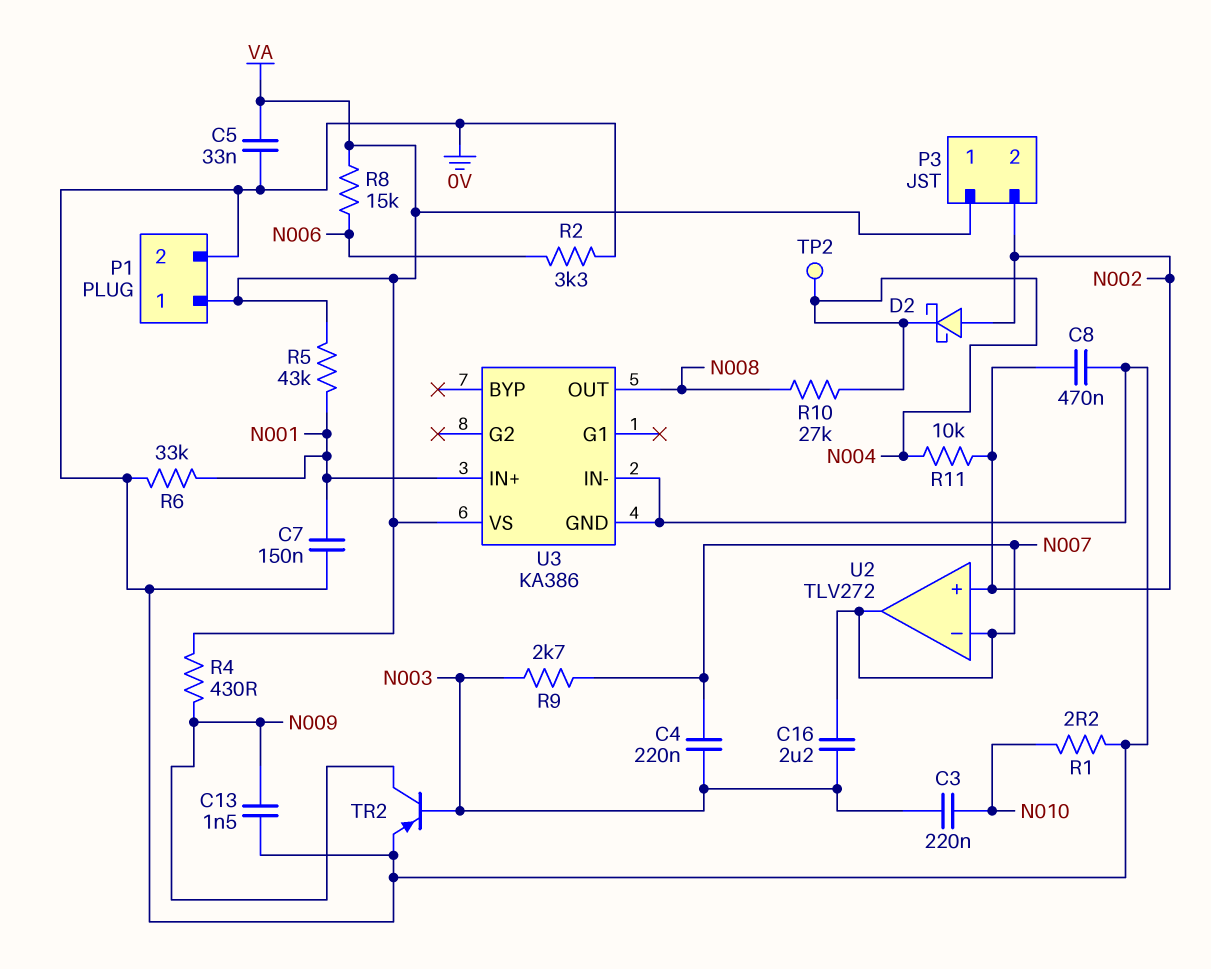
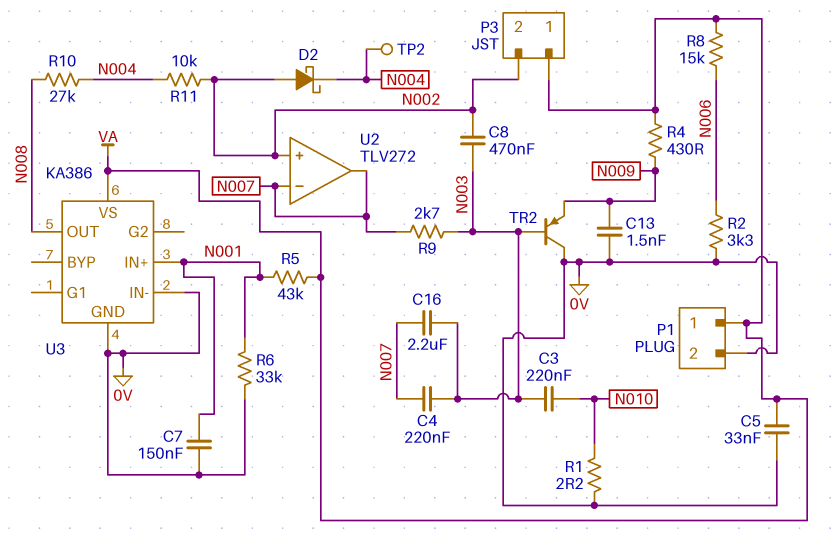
C8: 470nF (0V, N002) -> 470nF (N002, N003)
TR2: PNP (B N003, C N009, E 0V) -> PNP (B N003, C 0V, E N009)

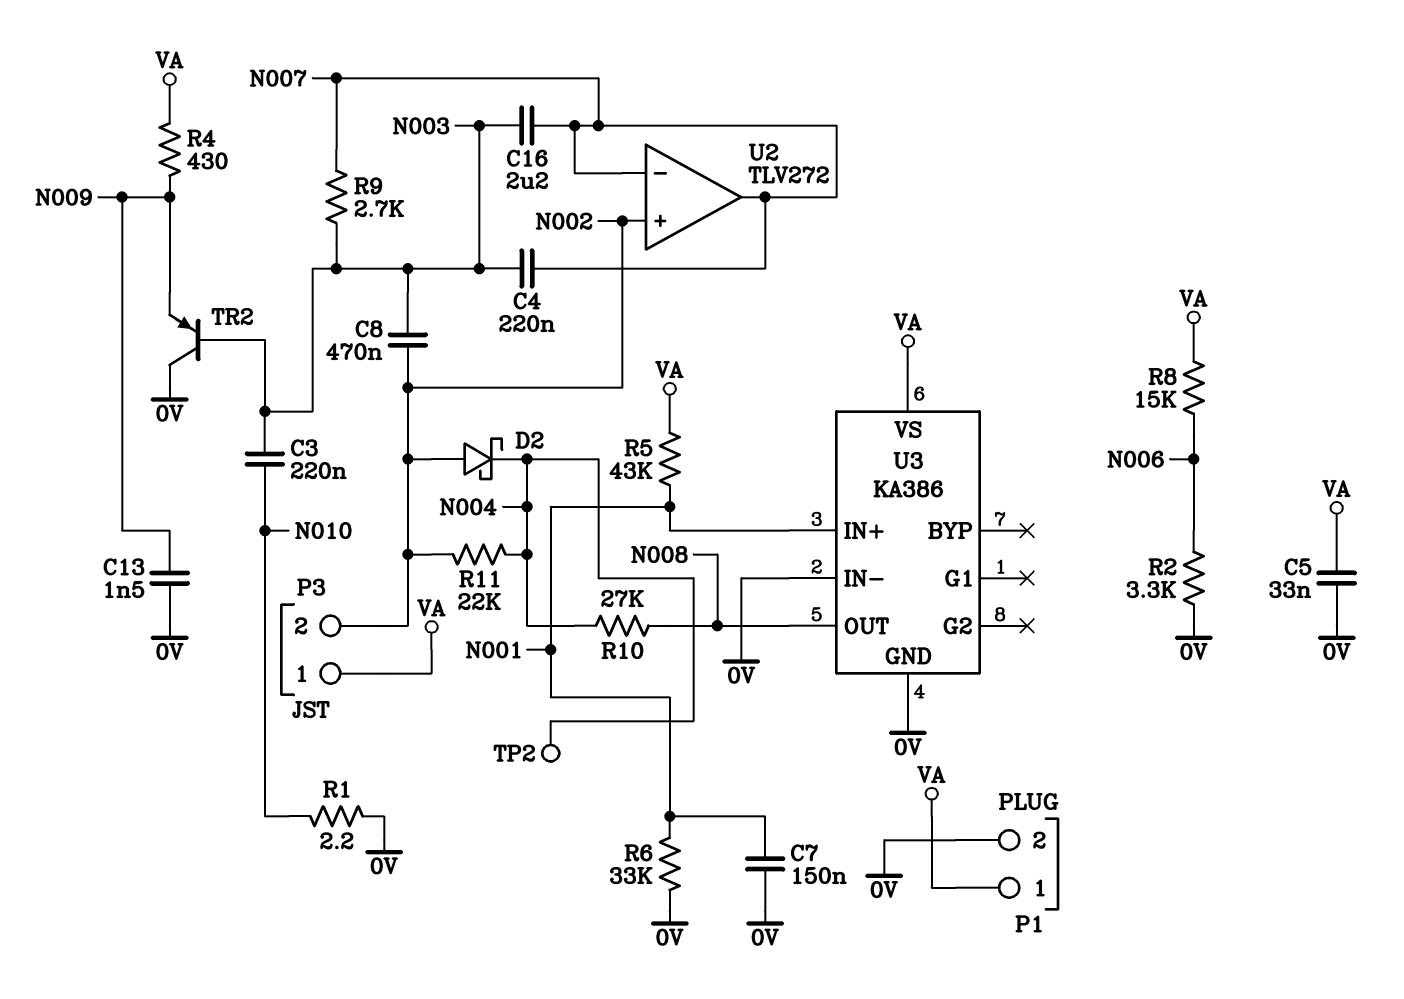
R11: 10k (N002, N004) -> 22k (N002, N004)

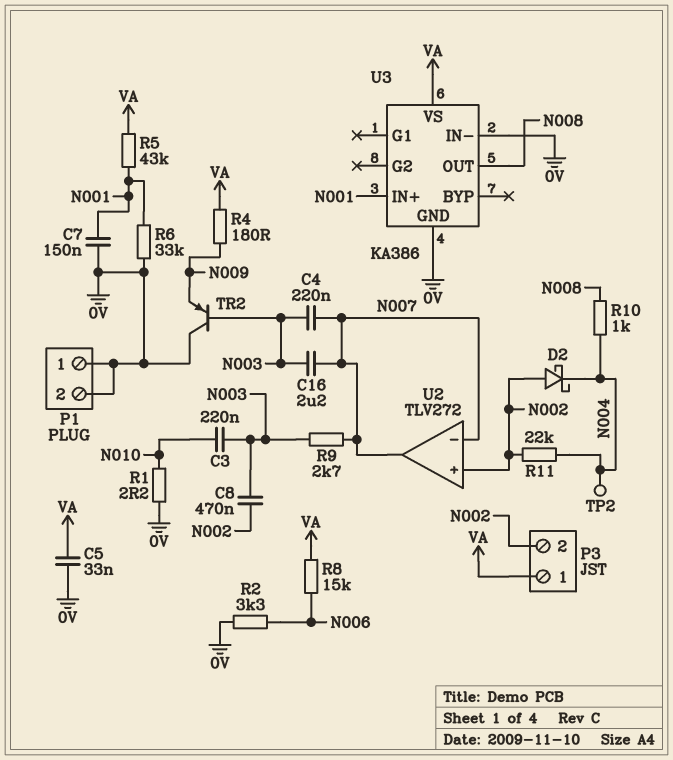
C13: 1.5nF (0V, N009) -> none
P1 pin 1: VA -> 0V
R4: 430 (N009, VA) -> 180 (N009, VA)
R10: 27k (N004, N008) -> 1k (N004, N008)

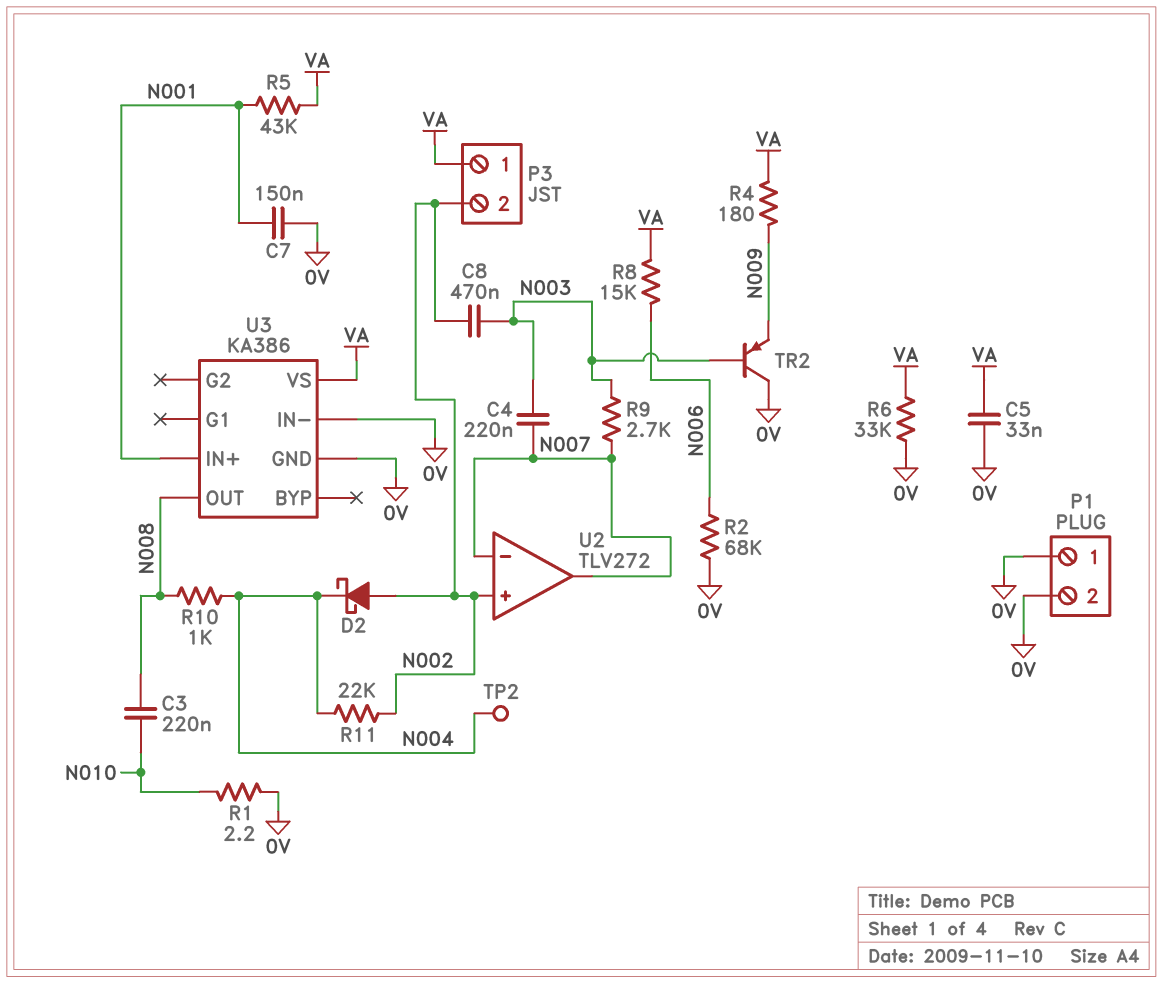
C3: 220nF (N003, N010) -> 220nF (N008, N010)
C16: 2.2uF (N003, N007) -> none
R2: 3.3k (0V, N006) -> 68k (0V, N006)
R6: 33k (0V, N001) -> 33k (0V, VA)

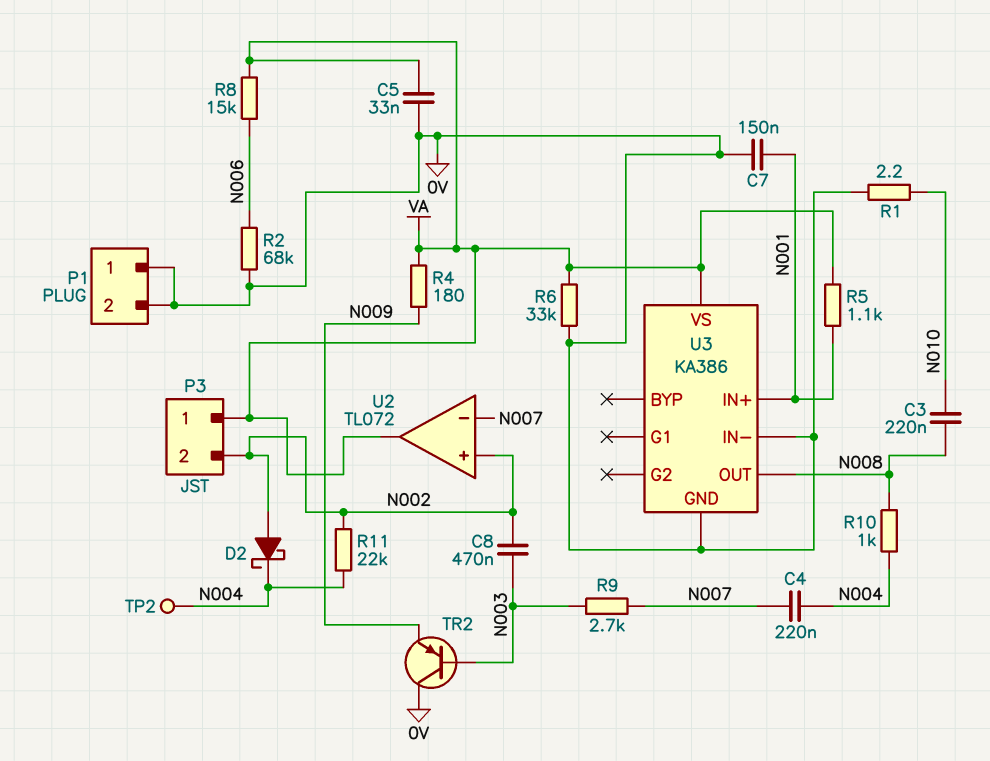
C4: 220nF (N003, N007) -> 220nF (N004, N007)
R5: 43k (N001, VA) -> 1.1k (N001, VA)
U2: TLV272 -> TL072
U2 pin out: N007 -> VA

